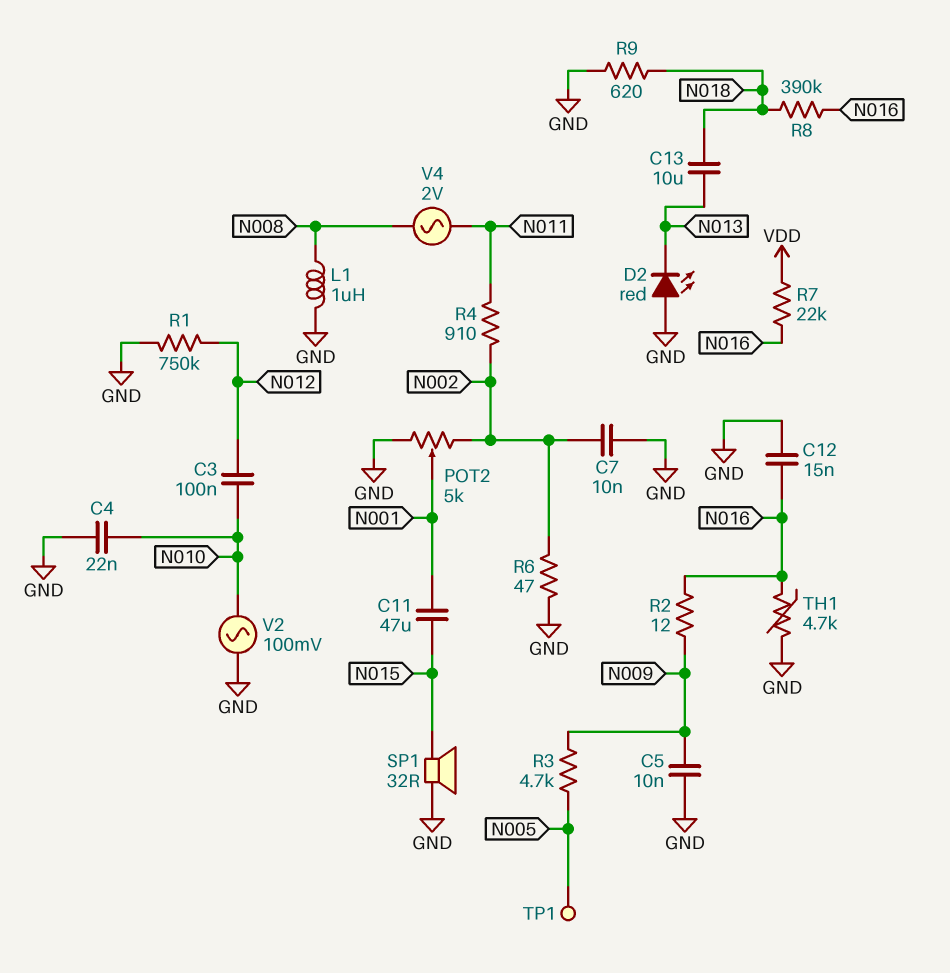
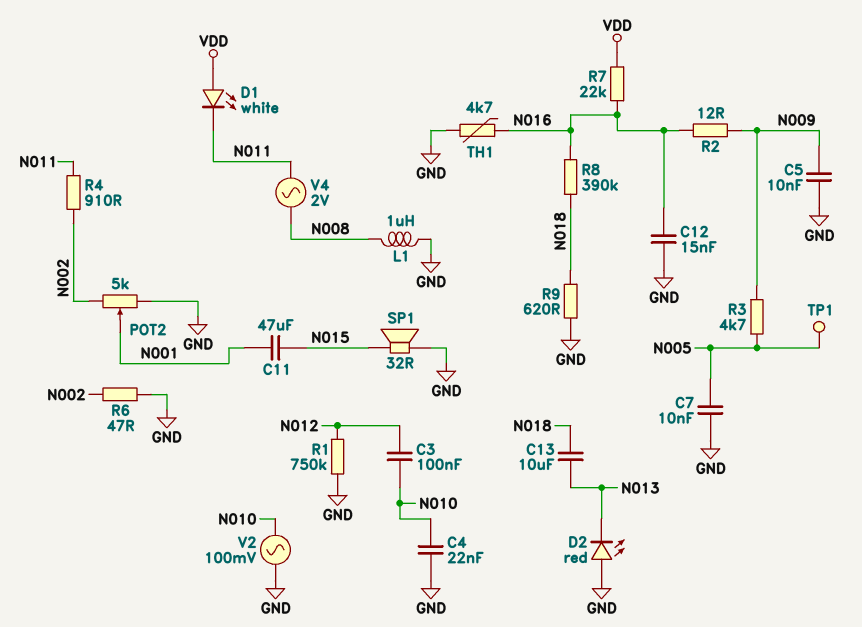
C7: 10nF (GND, N002) -> 10nF (GND, N005)
D1: none -> LED white (A VDD, K N011)

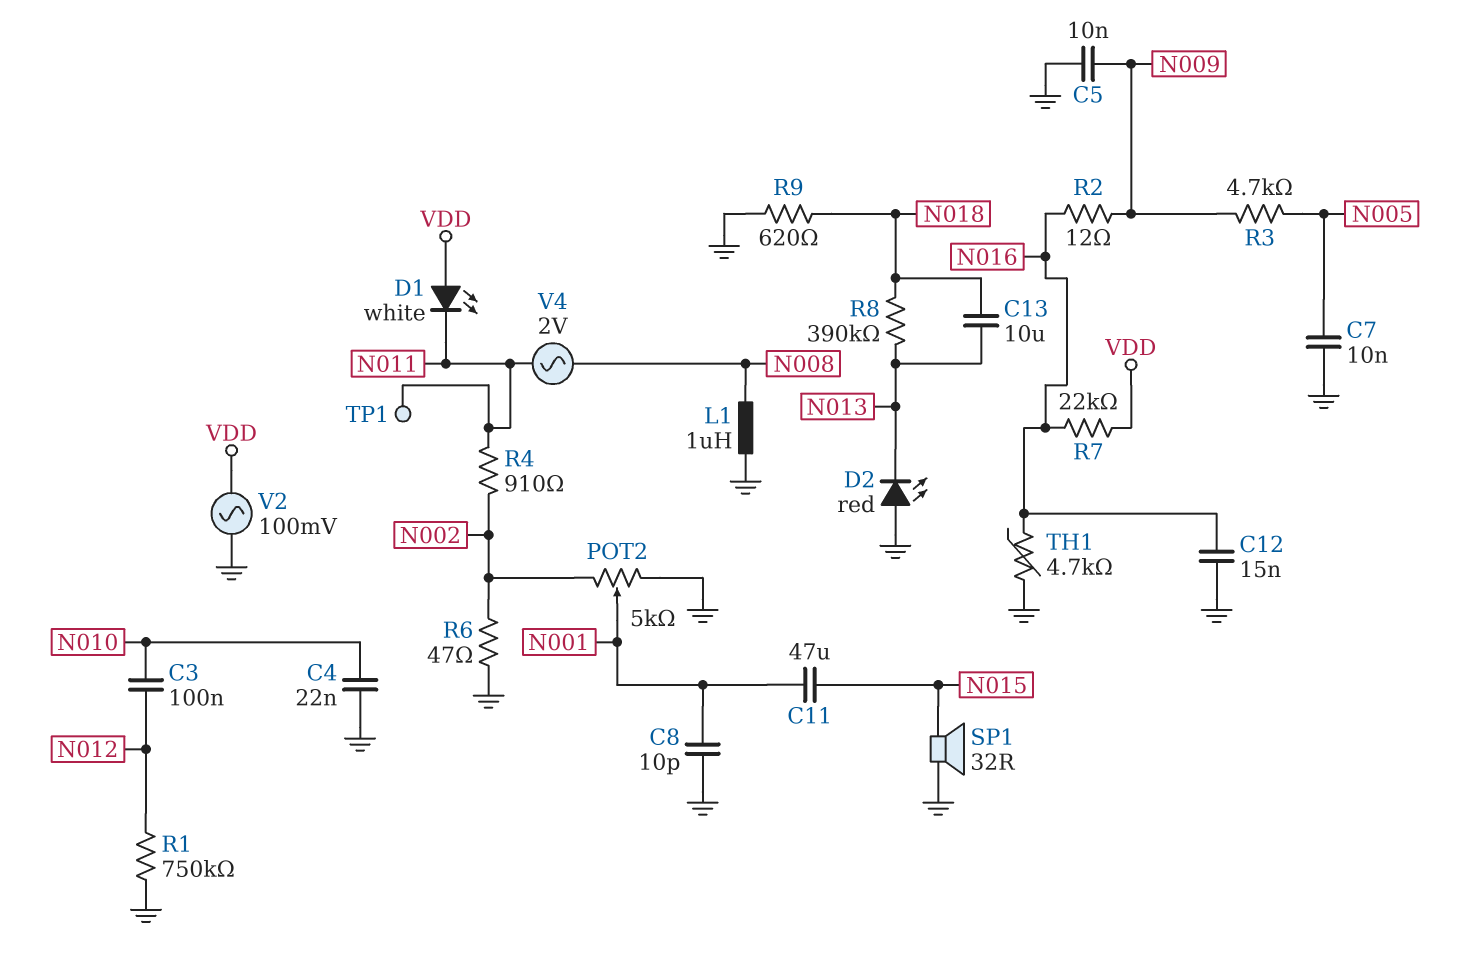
C8: none -> 10pF (GND, N001)
R8: 390k (N016, N018) -> 390k (N013, N018)
TP1: test point (N005) -> test point (N011)
V2: AC 100mV (GND, N010) -> AC 100mV (GND, VDD)

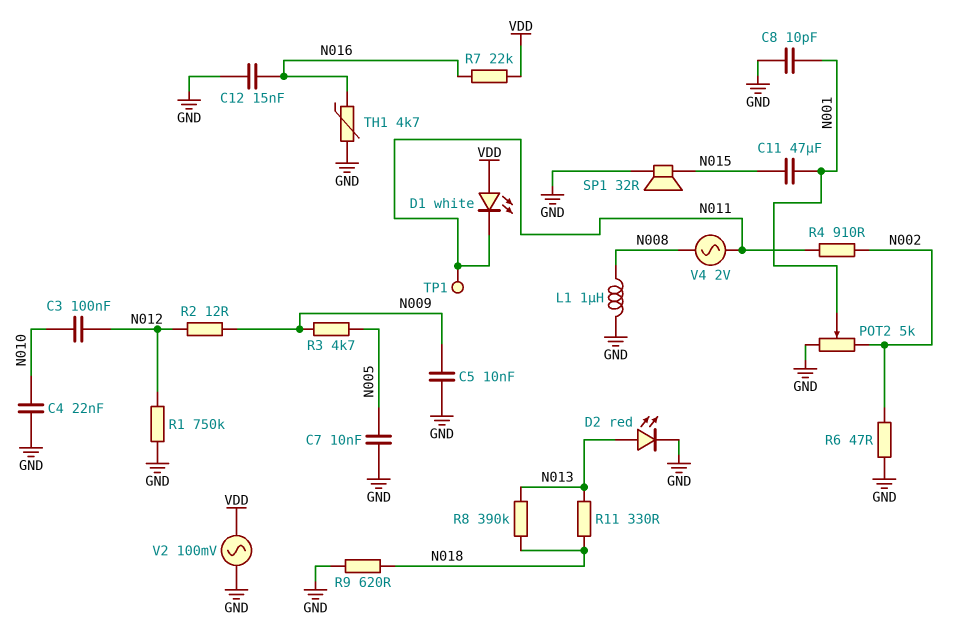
C13: 10uF (N013, N018) -> none
D2: LED red (A GND, K N013) -> LED red (A N013, K GND)
R2: 12 (N009, N016) -> 12 (N009, N012)
R11: none -> 330 (N013, N018)

